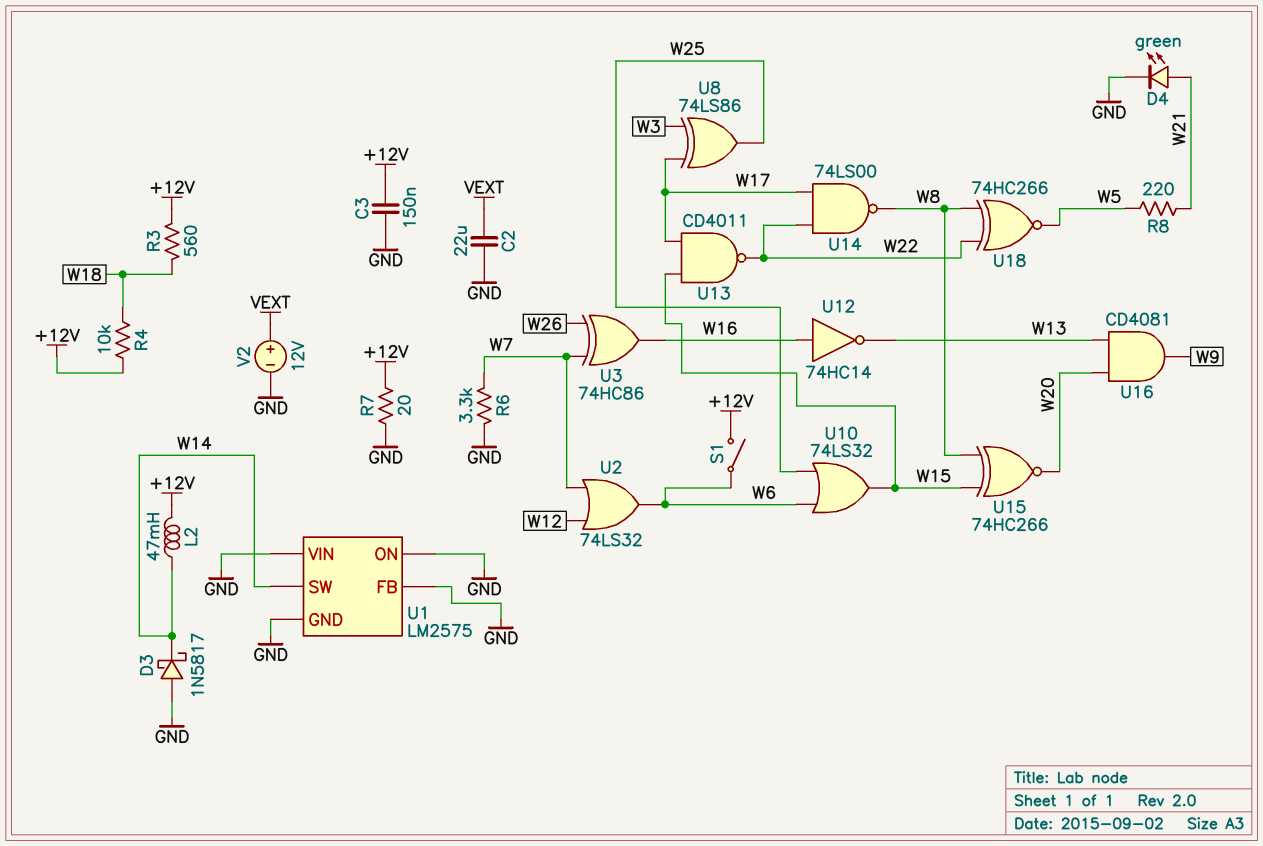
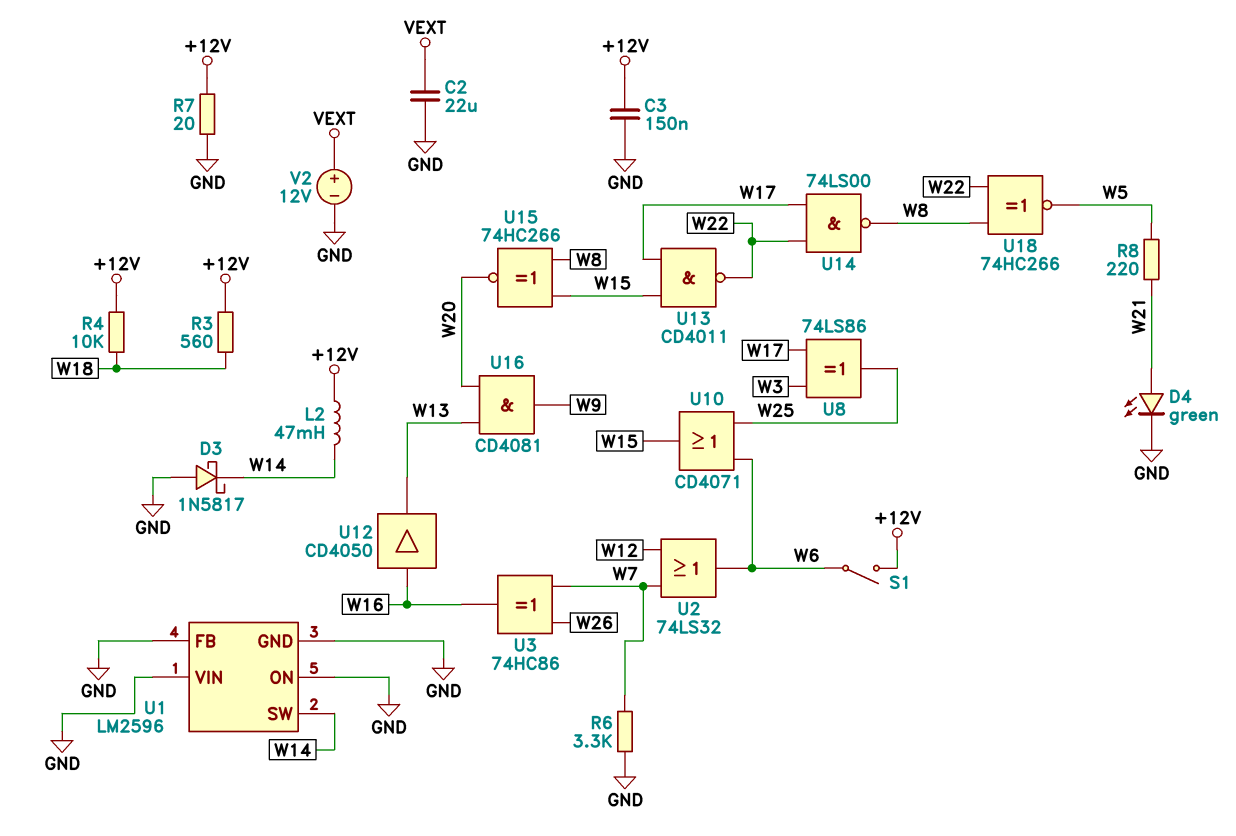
U1: LM2575 -> LM2596
U10: OR 74LS32 (in W6, in W25, out W15) -> OR CD4071 (in W6, in W25, out W15)
U12: NOT 74HC14 (in W16, out W13) -> buffer CD4050 (in W16, out W13)

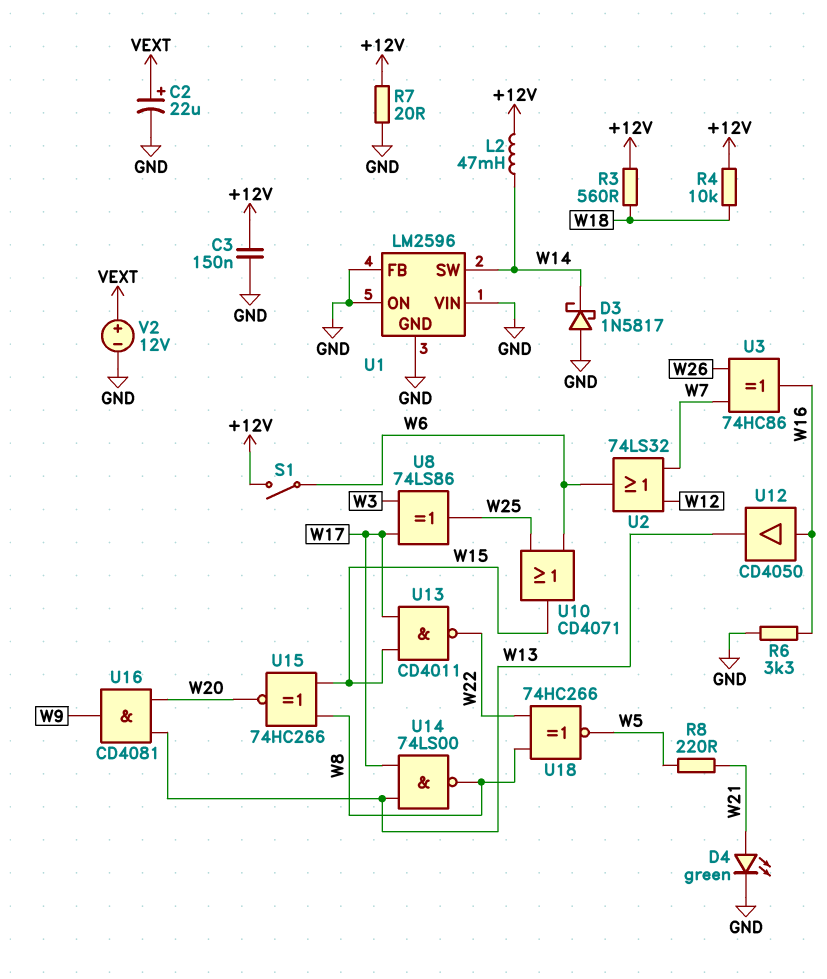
C2: 22uF (GND, VEXT) -> 22uF (plus VEXT, minus GND)
R6: 3.3k (GND, W7) -> 3.3k (GND, W16)
U14: NAND 74LS00 (in W17, in W22, out W8) -> NAND 74LS00 (in W13, in W17, out W8)

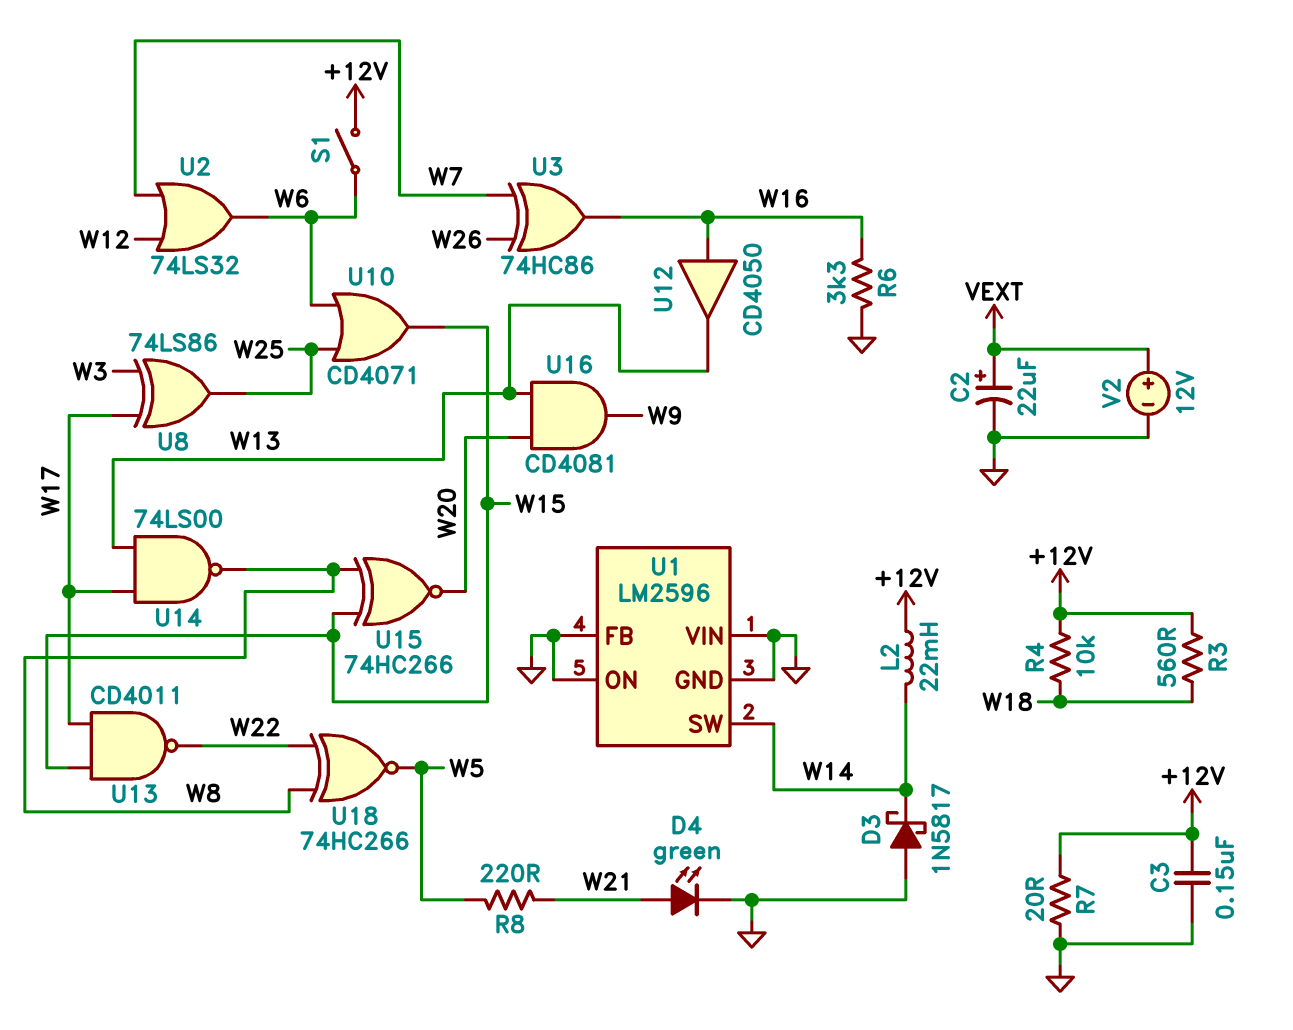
L2: 47mH (+12V, W14) -> 22mH (+12V, W14)

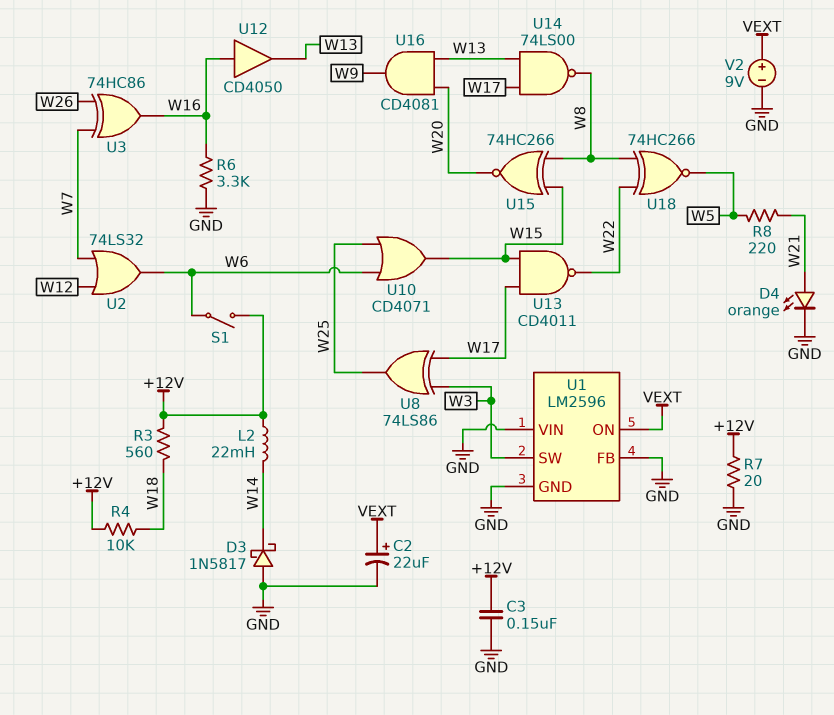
D4: LED green (A W21, K GND) -> LED orange (A W21, K GND)
U1 pin ON: GND -> VEXT
U1 pin SW: W14 -> W3
V2: 12V (plus VEXT, minus GND) -> 9V (plus VEXT, minus GND)

